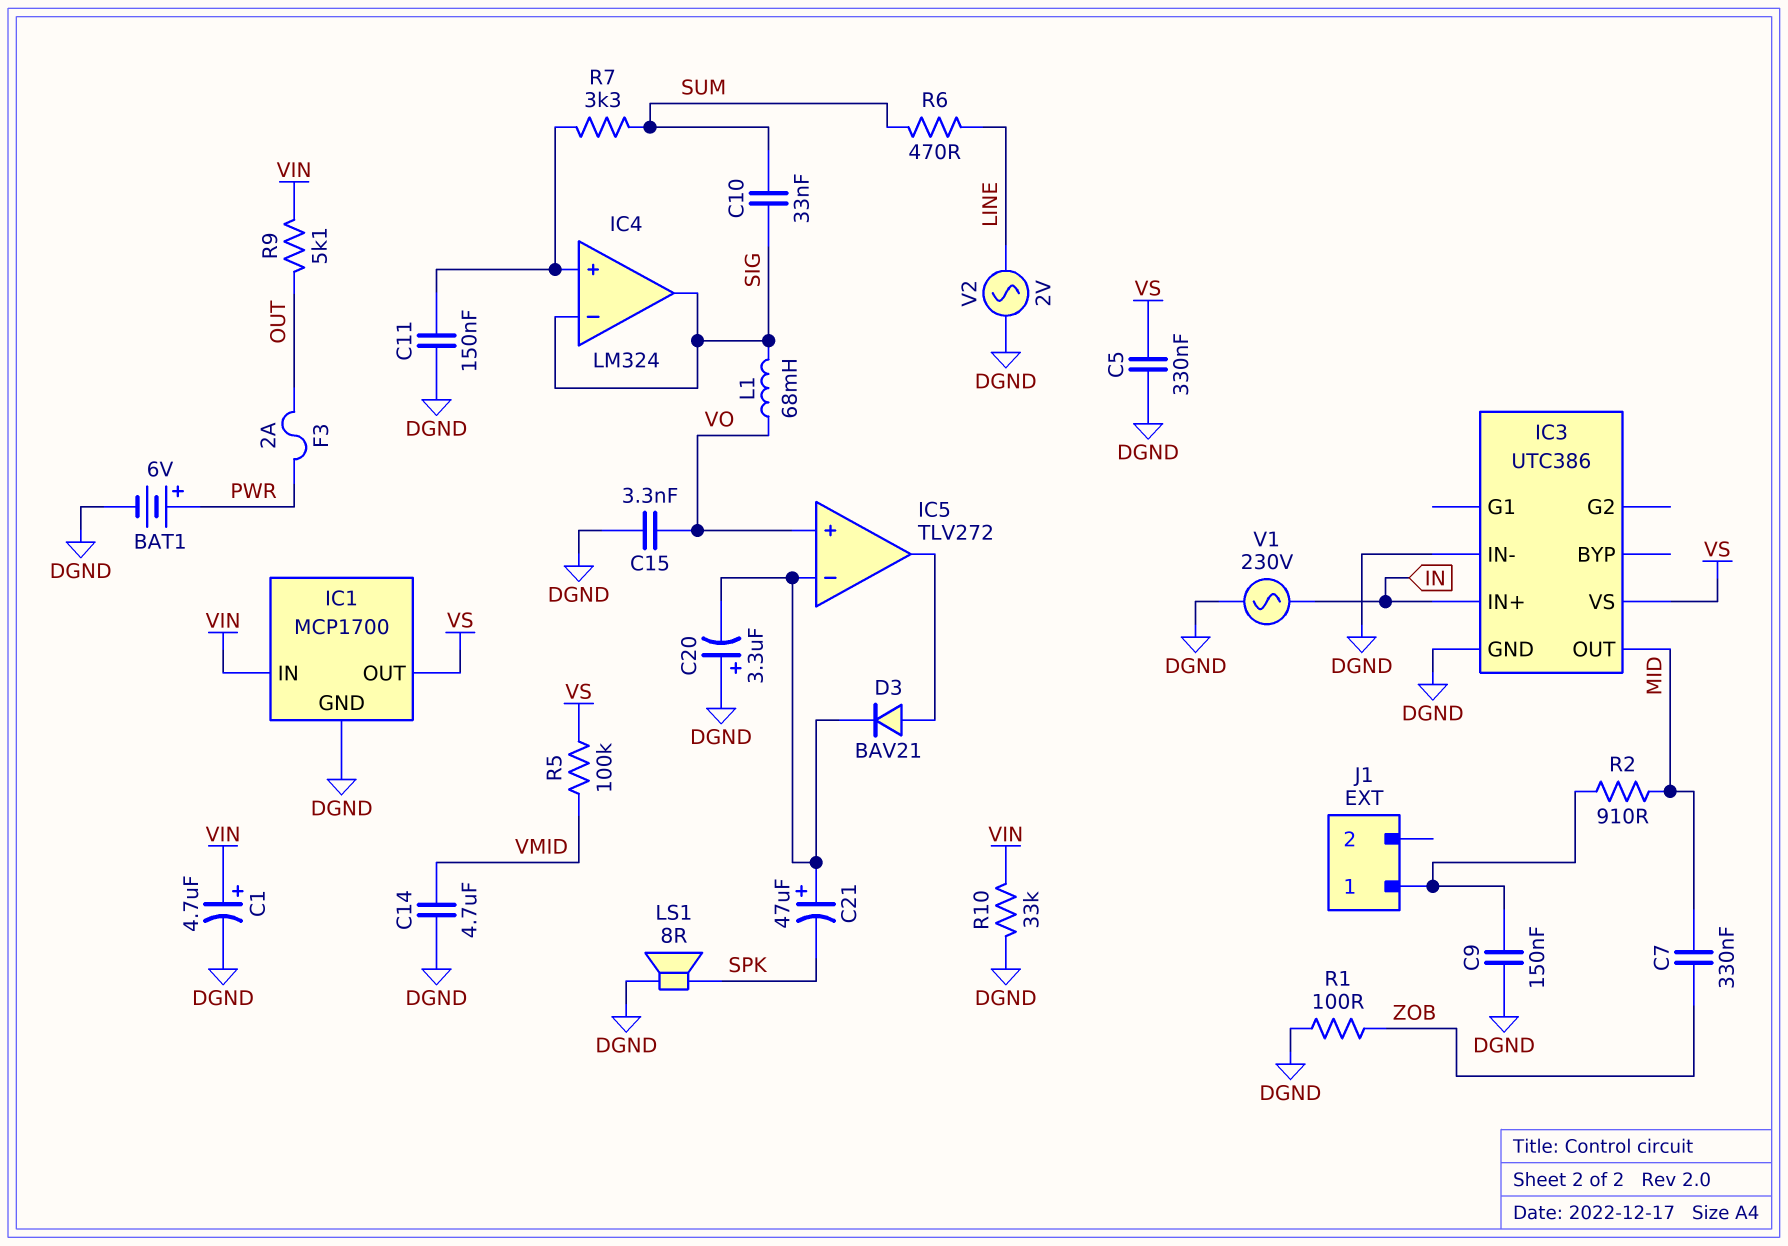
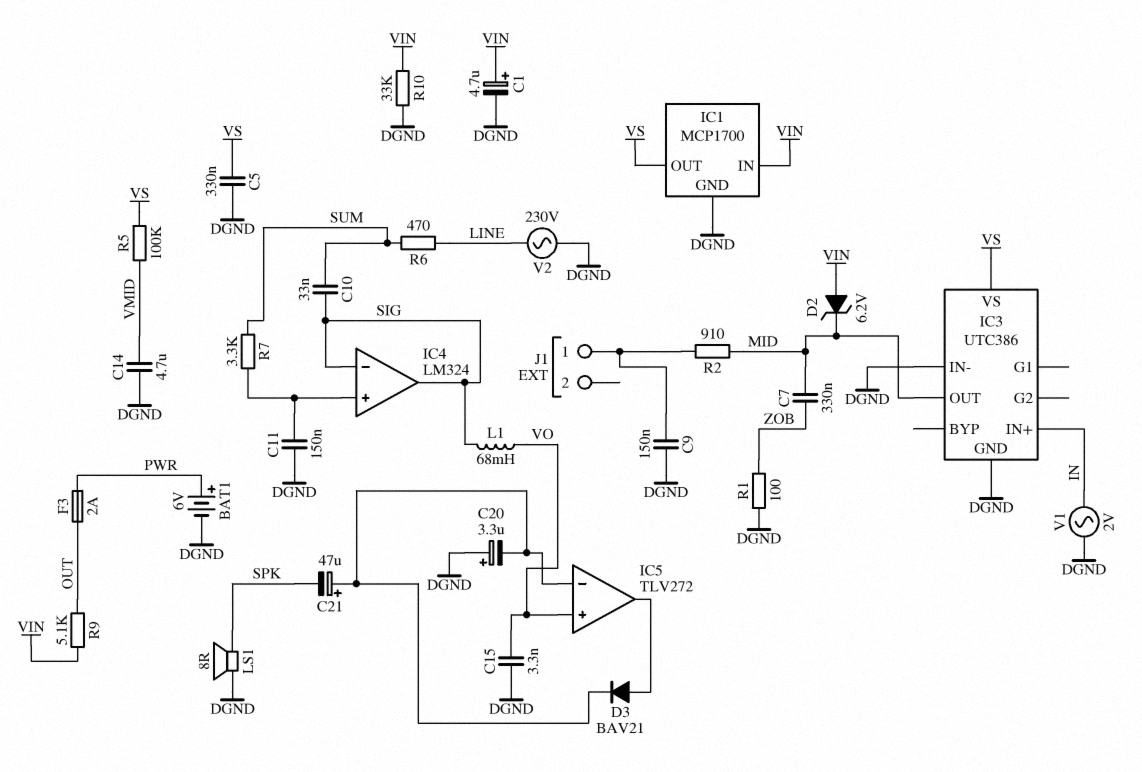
D2: none -> zener 6.2V (A VIN, K MID)
V1: AC 230V (DGND, IN) -> AC 2V (DGND, IN)
V2: AC 2V (DGND, LINE) -> AC 230V (DGND, LINE)

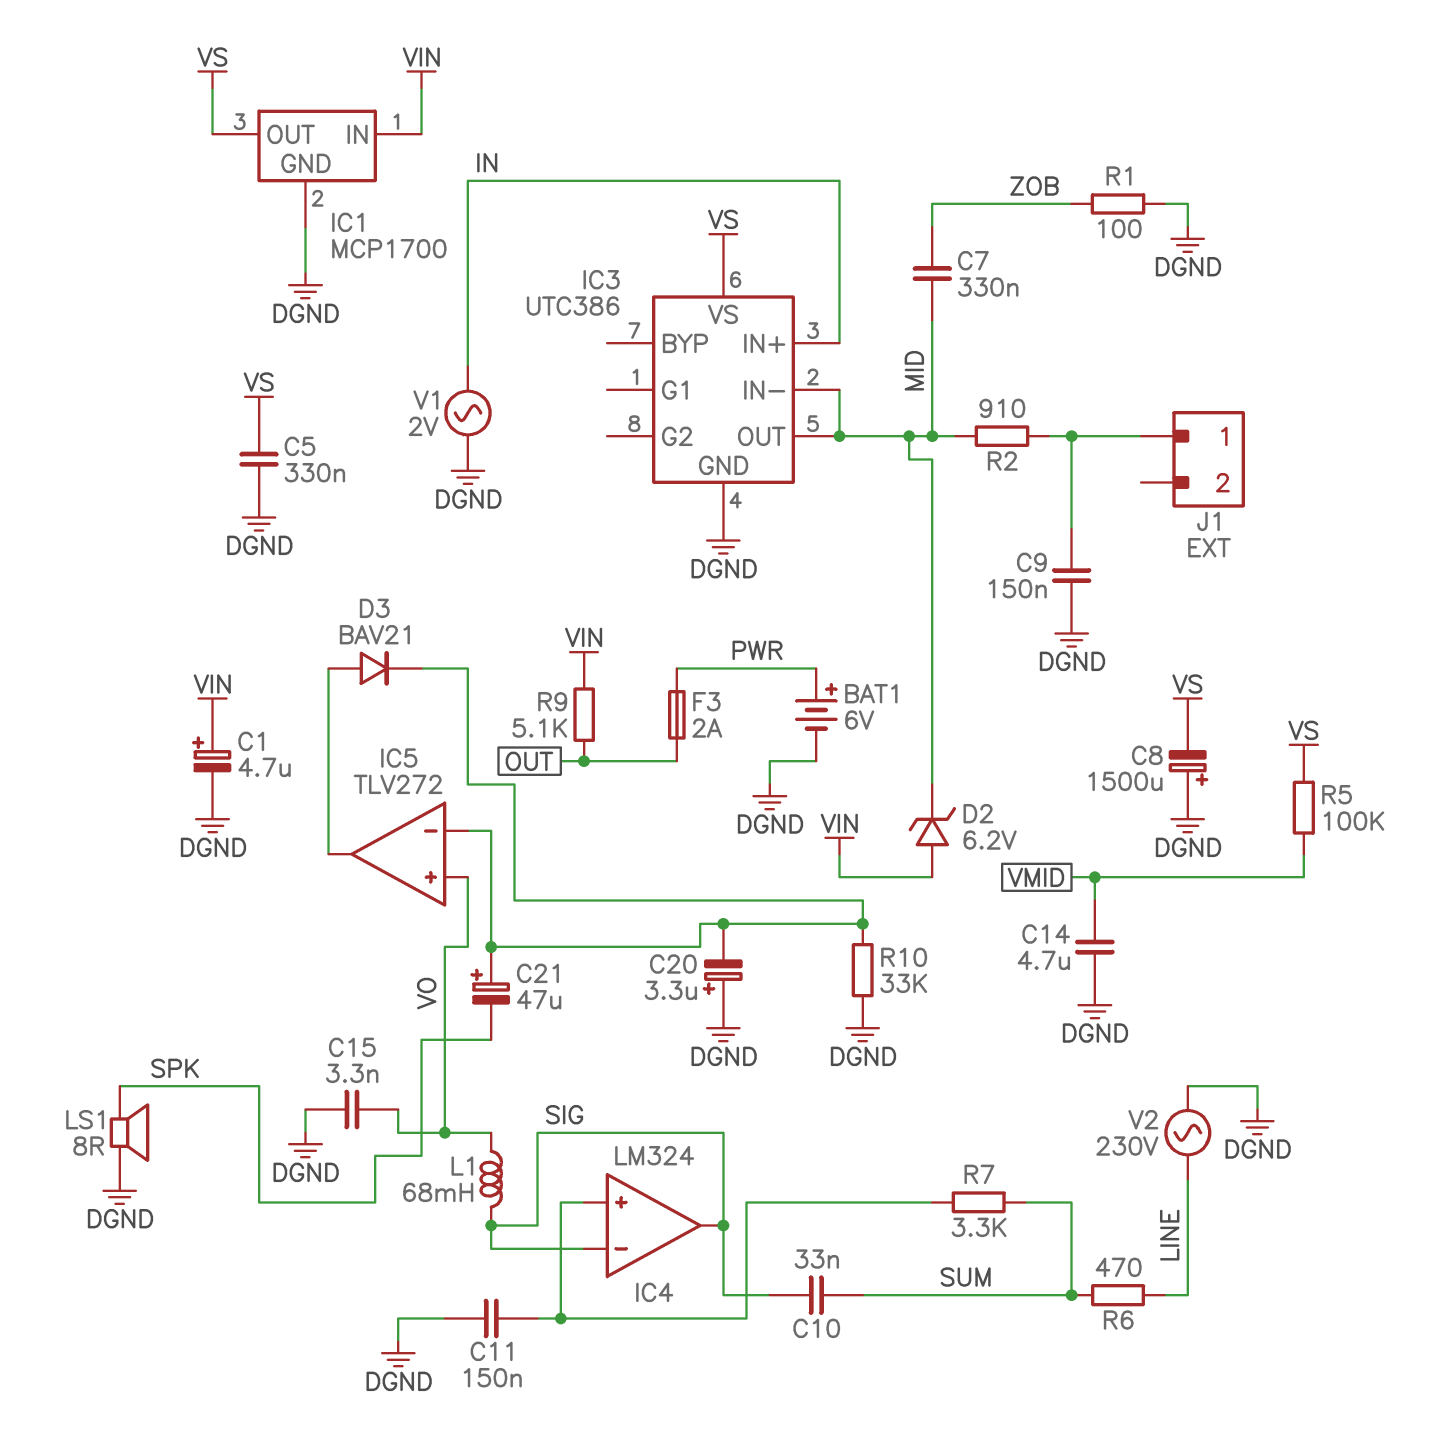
C8: none -> 1500uF (plus DGND, minus VS)
IC3 pin IN-: DGND -> MID
R10: 33k (DGND, VIN) -> 33k (DGND, IC5/in-)

